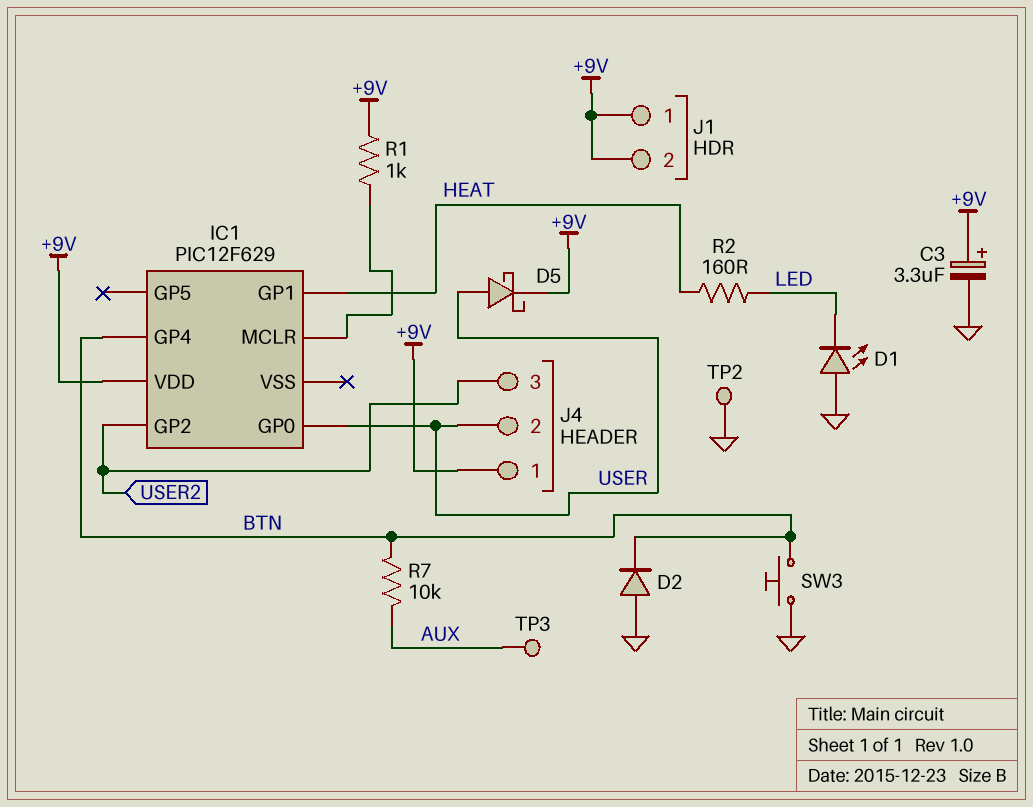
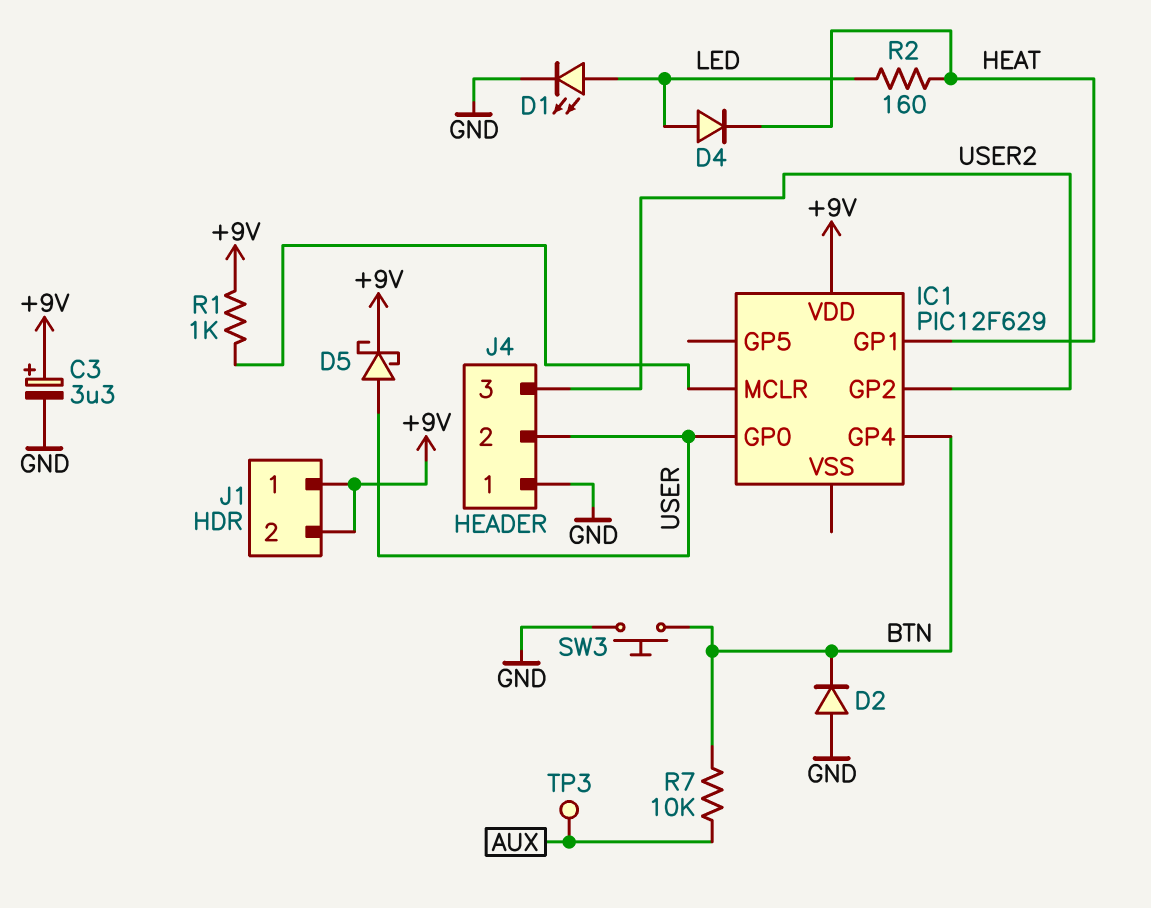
D1: LED (A GND, K LED) -> LED (A LED, K GND)
D4: none -> diode (A LED, K HEAT)
J4 pin 1: +9V -> GND
TP2: test point (GND) -> none

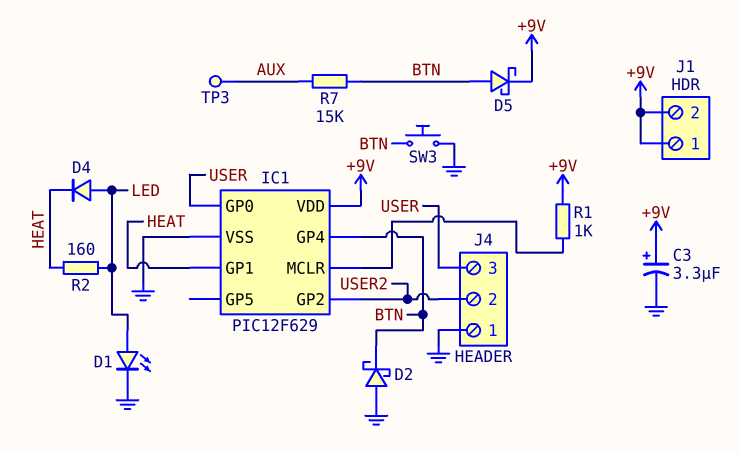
D2: diode (A GND, K BTN) -> schottky (A GND, K BTN)
D5: schottky (A USER, K +9V) -> schottky (A BTN, K +9V)
IC1 pin VSS: none -> GND
J4 pin 2: USER -> USER2
J4 pin 3: USER2 -> USER
R7: 10k (AUX, BTN) -> 15k (AUX, BTN)

